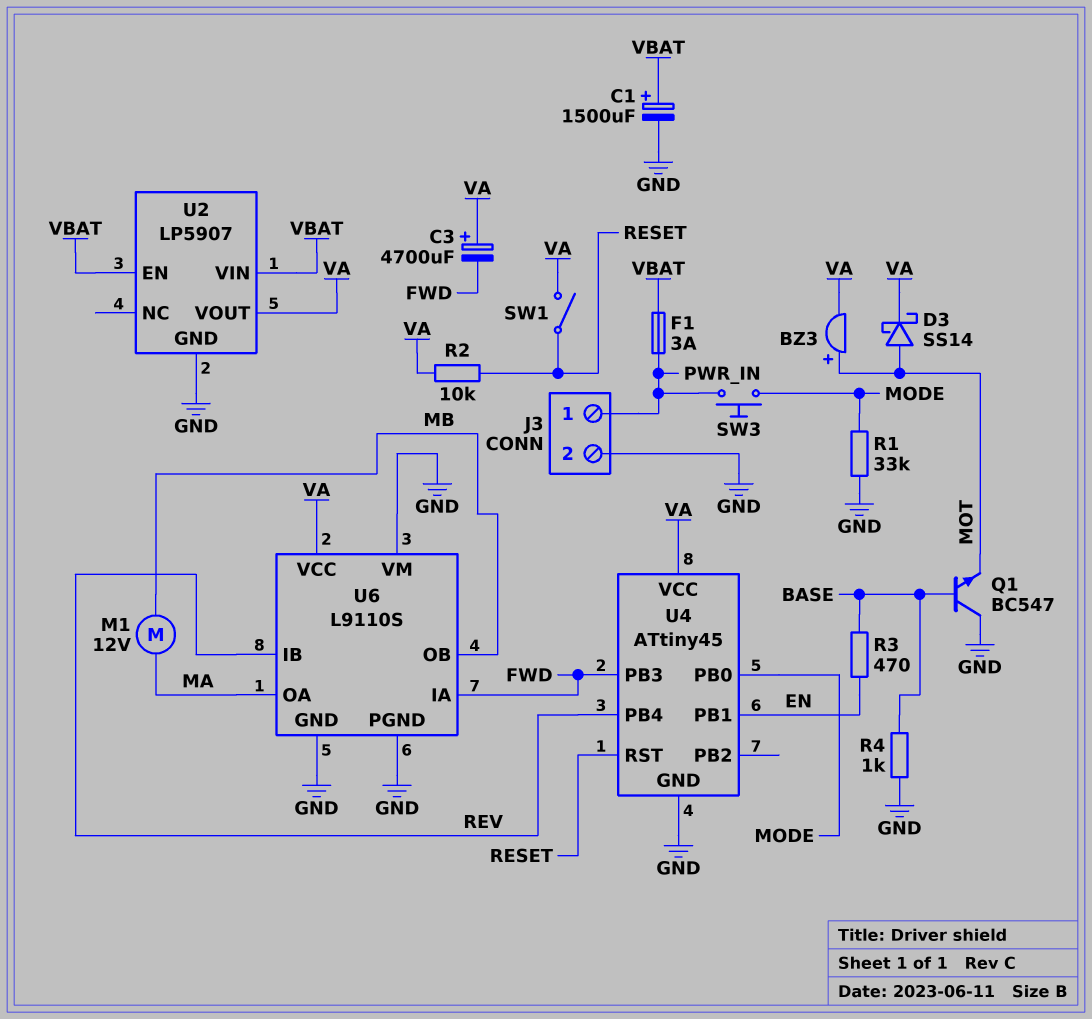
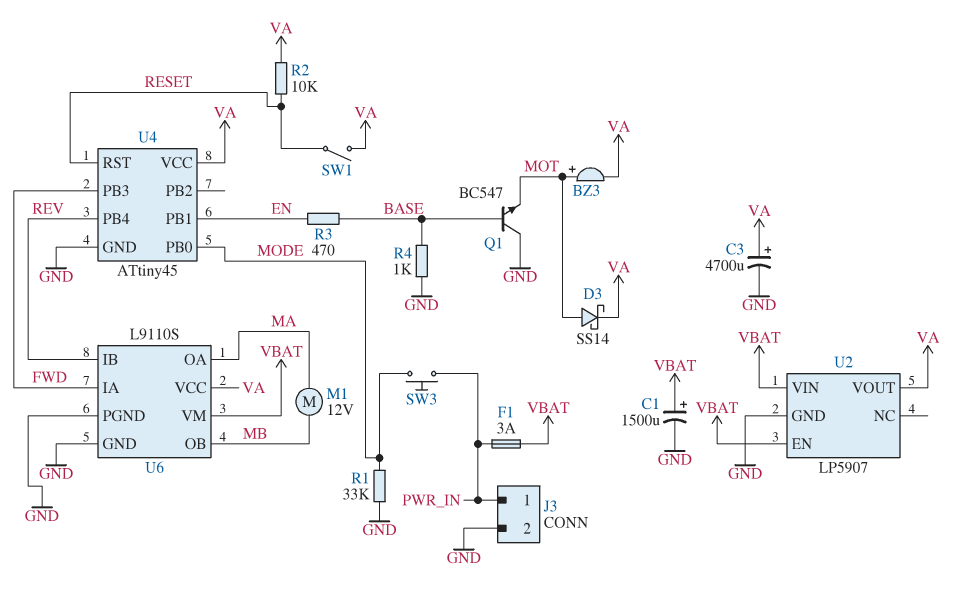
C3: 4700uF (plus VA, minus FWD) -> 4700uF (plus VA, minus GND)
U6 pin VM: GND -> VBAT

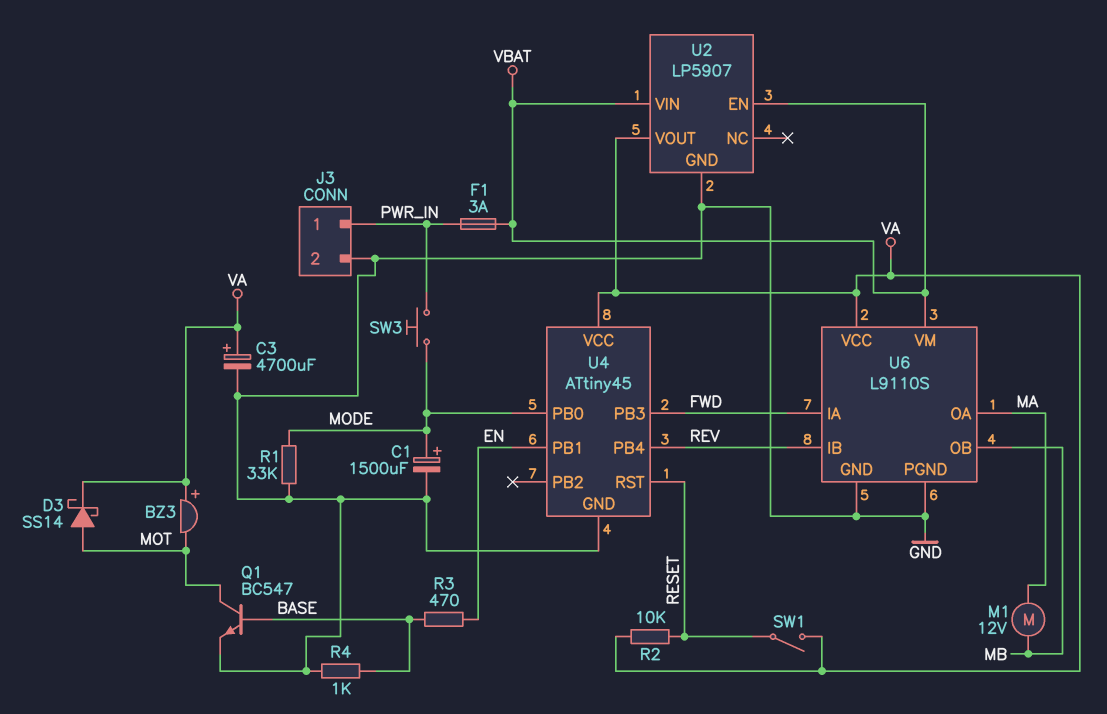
BZ3: buzzer (plus MOT, minus VA) -> buzzer (plus VA, minus MOT)
C1: 1500uF (plus VBAT, minus GND) -> 1500uF (plus MODE, minus GND)
Q1: NPN BC547 (B BASE, C GND, E MOT) -> NPN BC547 (B BASE, C MOT, E GND)

